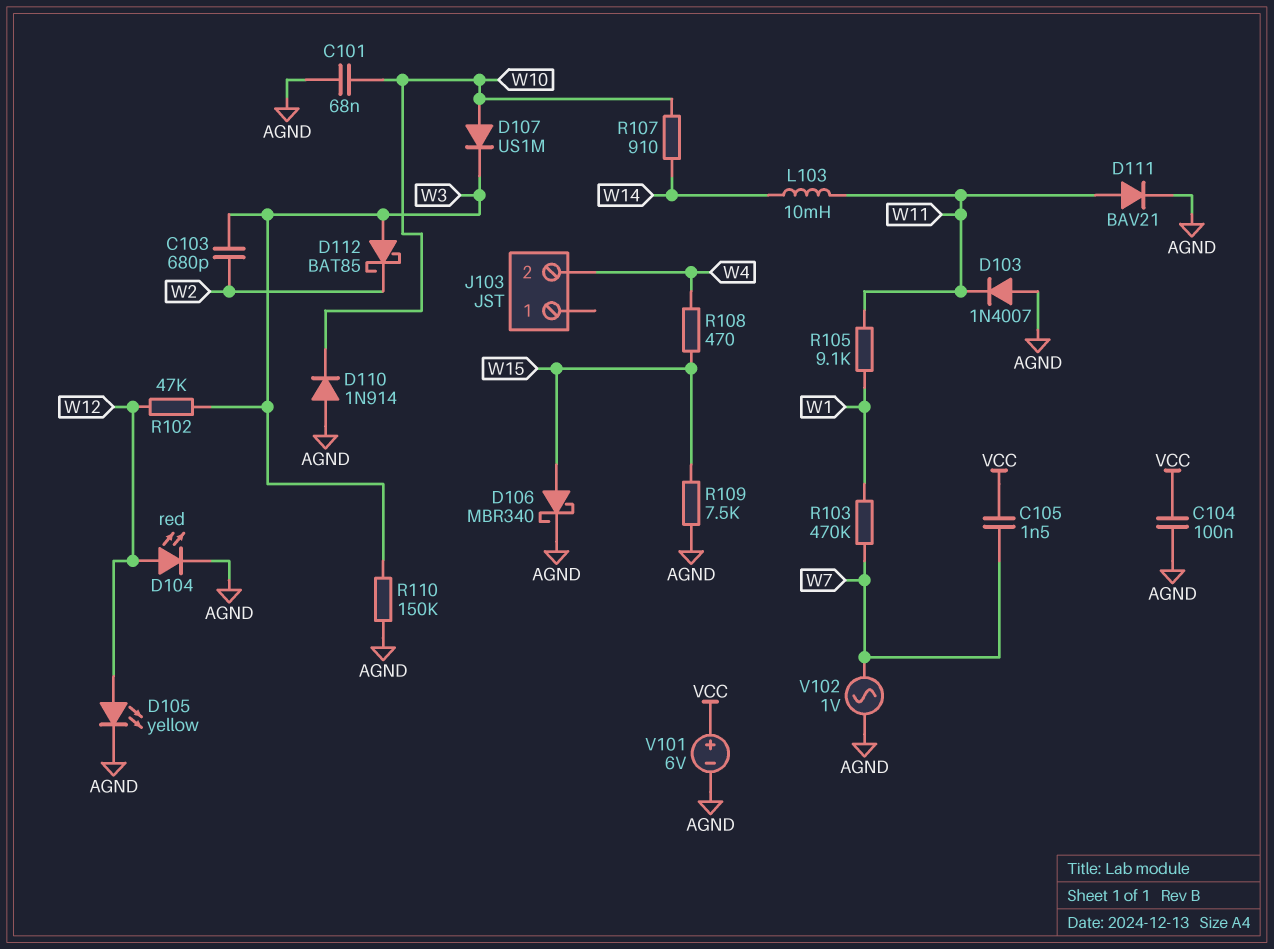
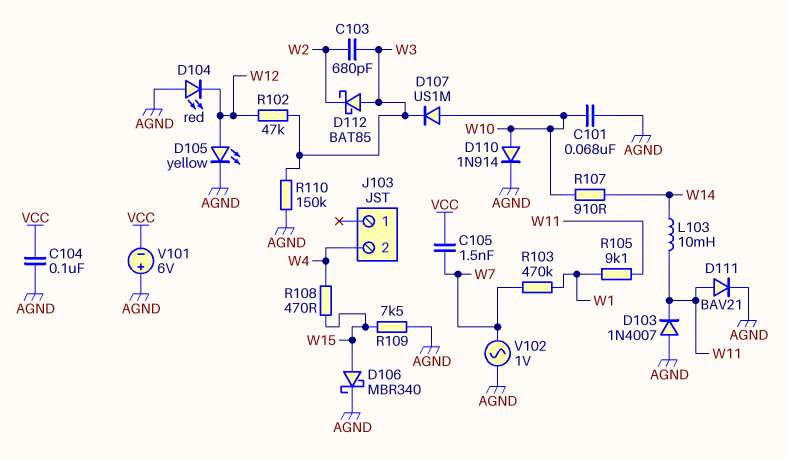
D104: LED red (A W12, K AGND) -> LED red (A AGND, K W12)
D110: diode 1N914 (A AGND, K W10) -> diode 1N914 (A W10, K AGND)
V101: 6V (plus VCC, minus AGND) -> 6V (plus AGND, minus VCC)

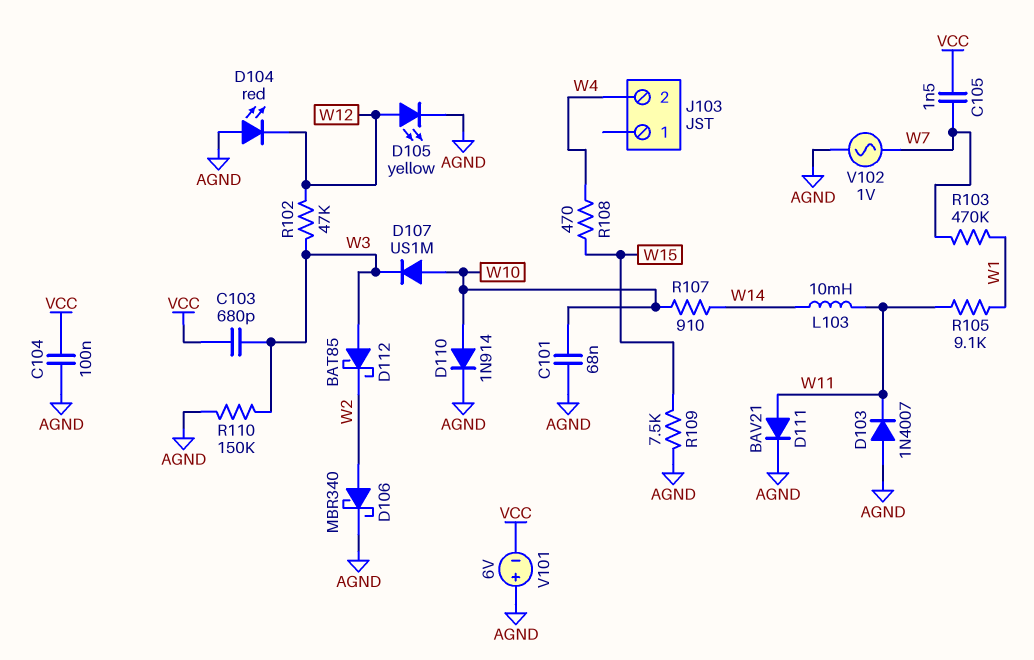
C103: 680pF (W2, W3) -> 680pF (VCC, W3)
D106: schottky MBR340 (A W15, K AGND) -> schottky MBR340 (A W2, K AGND)

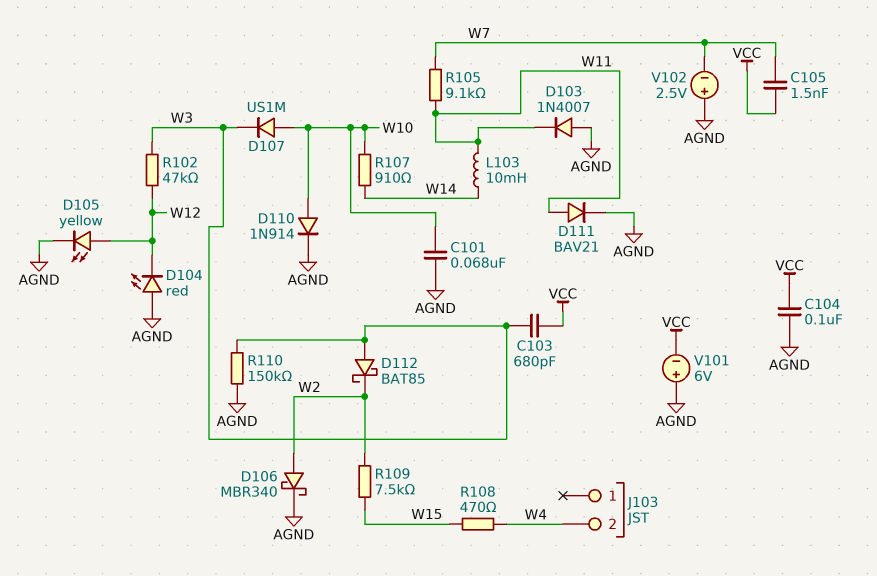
R103: 470k (W1, W7) -> none
R105: 9.1k (W1, W11) -> 9.1k (W7, W11)
R109: 7.5k (AGND, W15) -> 7.5k (W2, W15)
V102: AC 1V (AGND, W7) -> 2.5V (plus AGND, minus W7)

